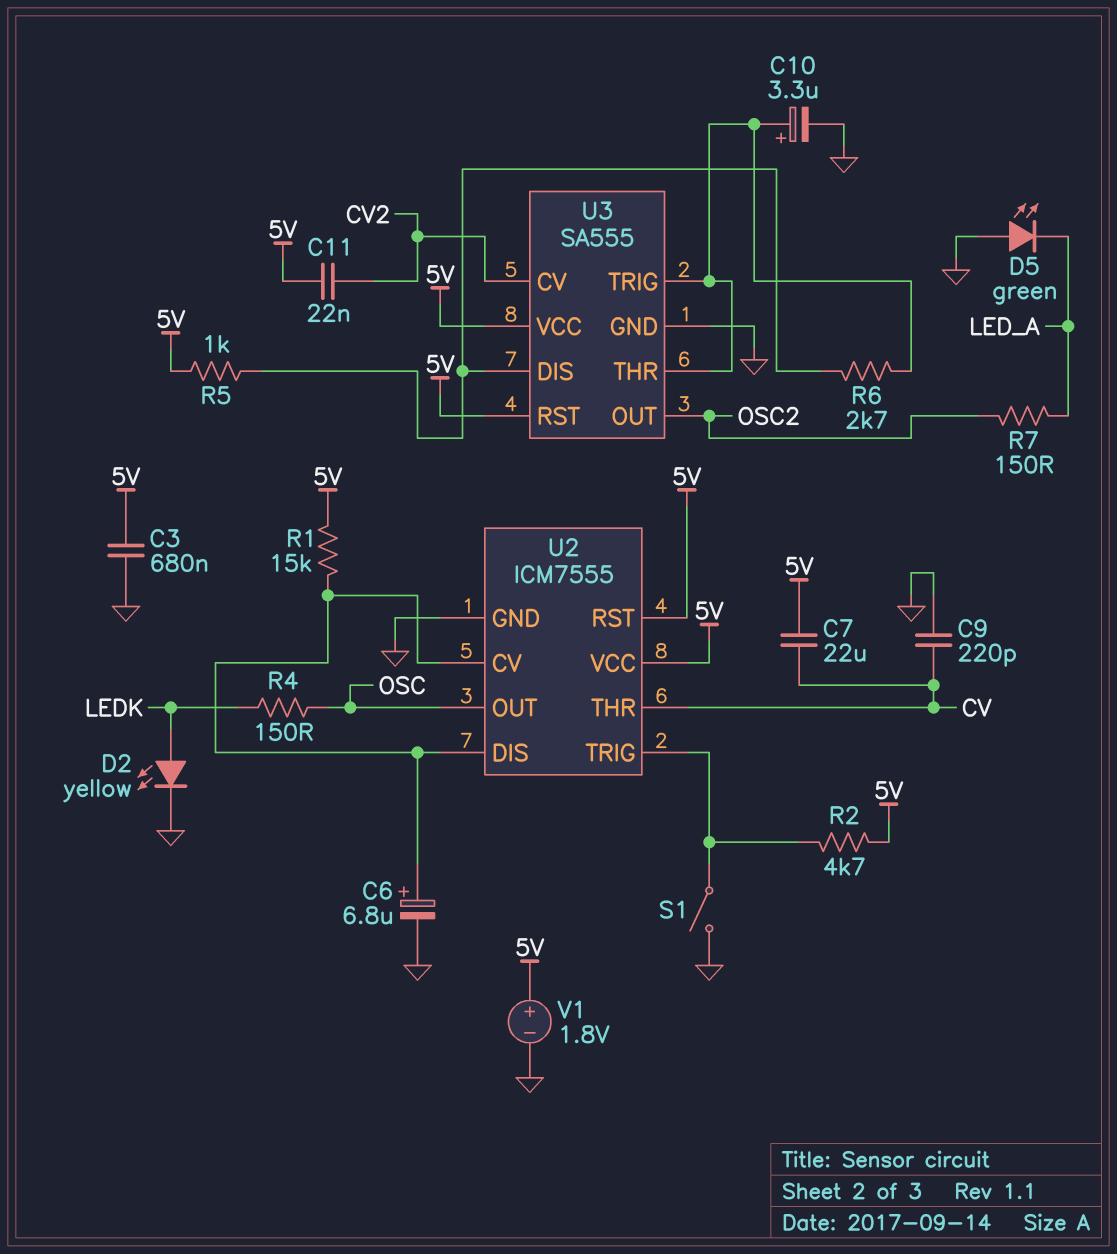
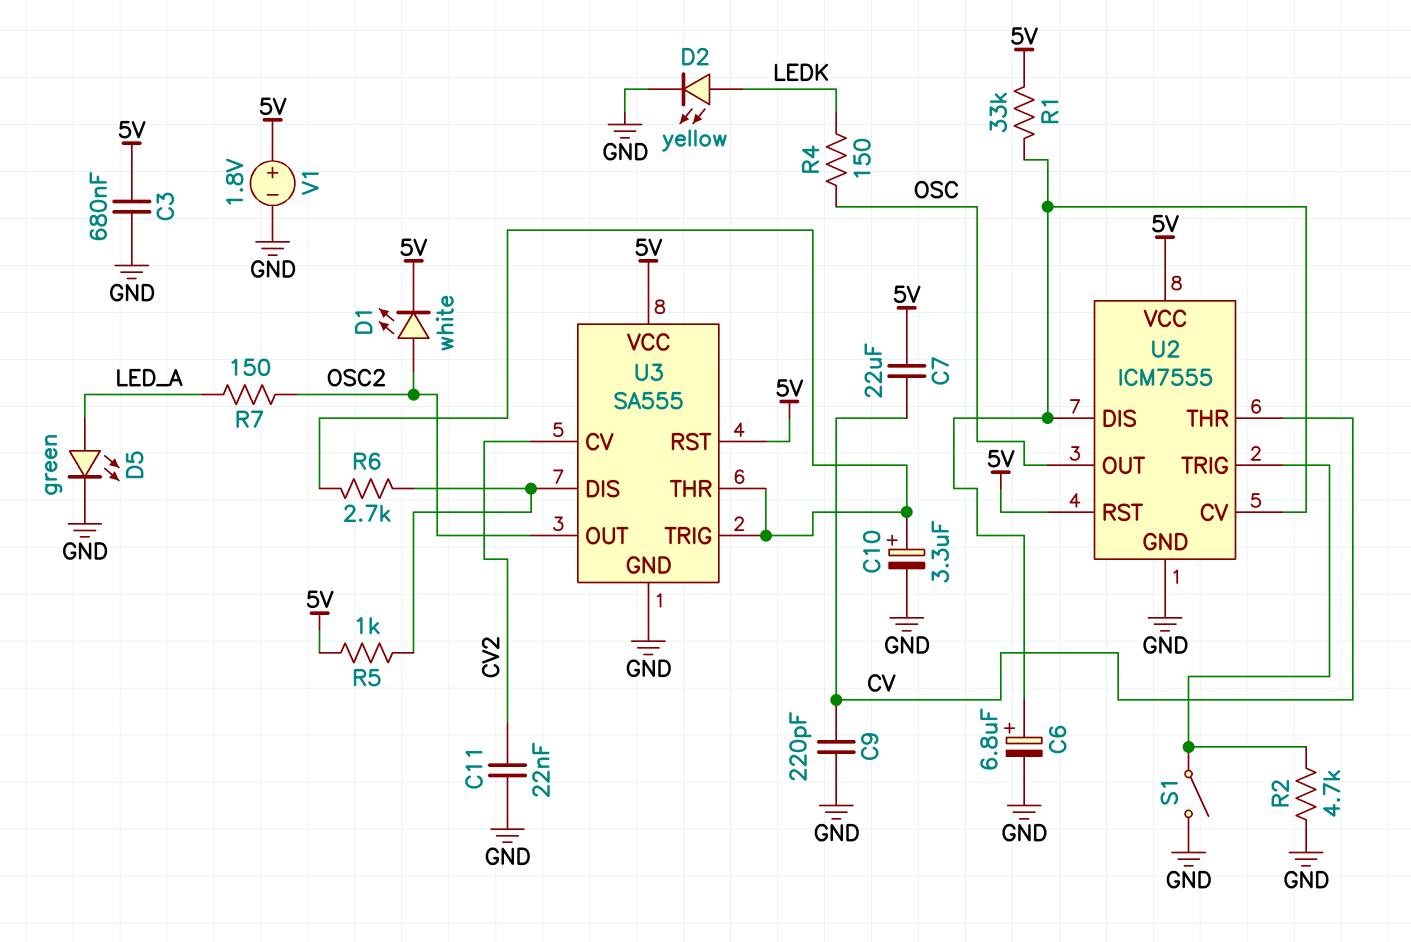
C11: 22nF (5V, CV2) -> 22nF (CV2, GND)
D1: none -> LED white (A OSC2, K 5V)
D5: LED green (A GND, K LED_A) -> LED green (A LED_A, K GND)
R1: 15k (5V, U2/CV) -> 33k (5V, U2/CV)
R2: 4.7k (5V, U2/TRIG) -> 4.7k (GND, U2/TRIG)

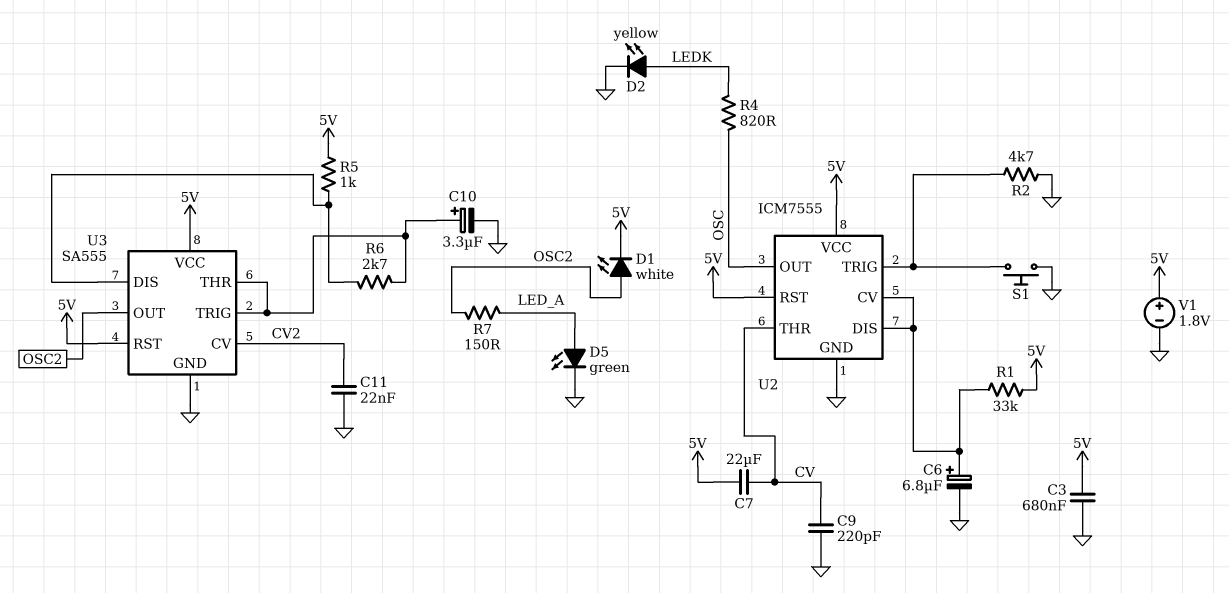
R4: 150 (LEDK, OSC) -> 820 (LEDK, OSC)
S1: switch (GND, U2/TRIG) -> button (GND, U2/TRIG)

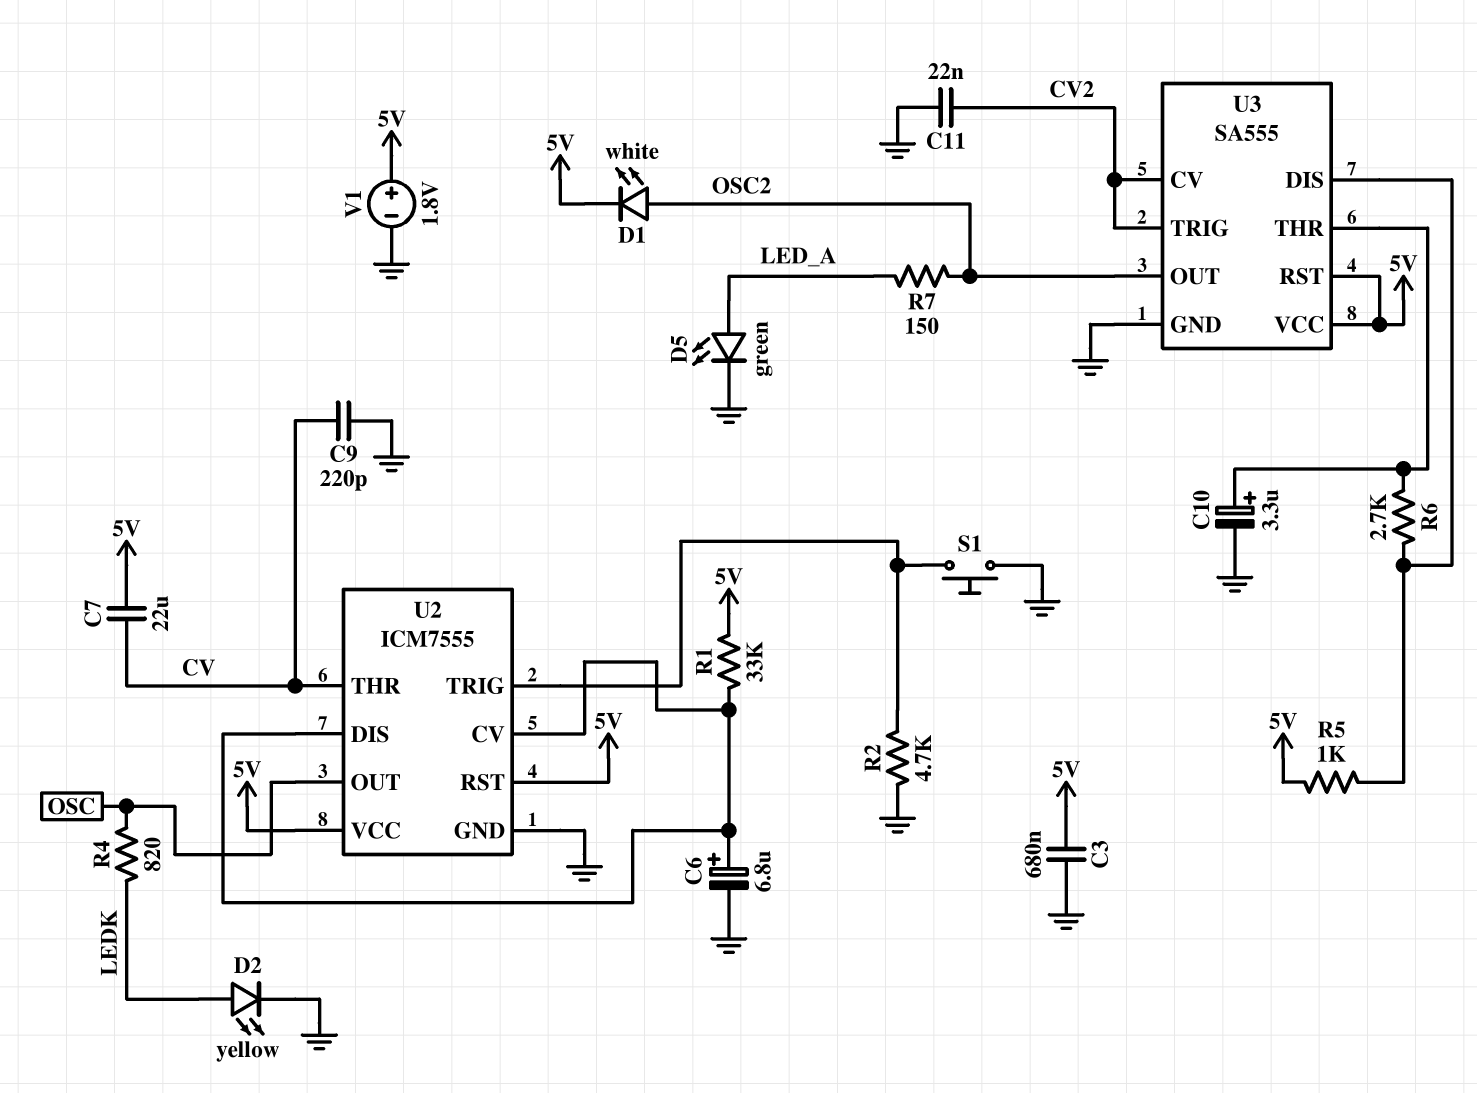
U3 pin TRIG: U3/THR -> CV2

